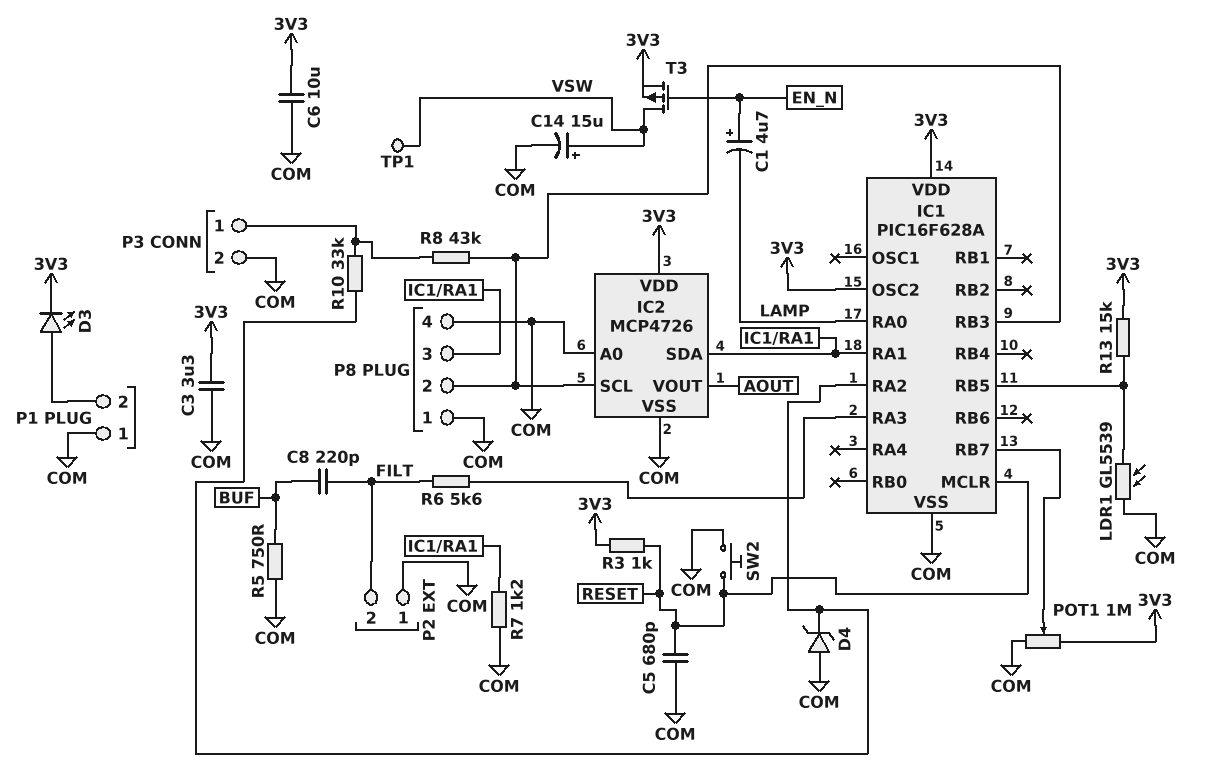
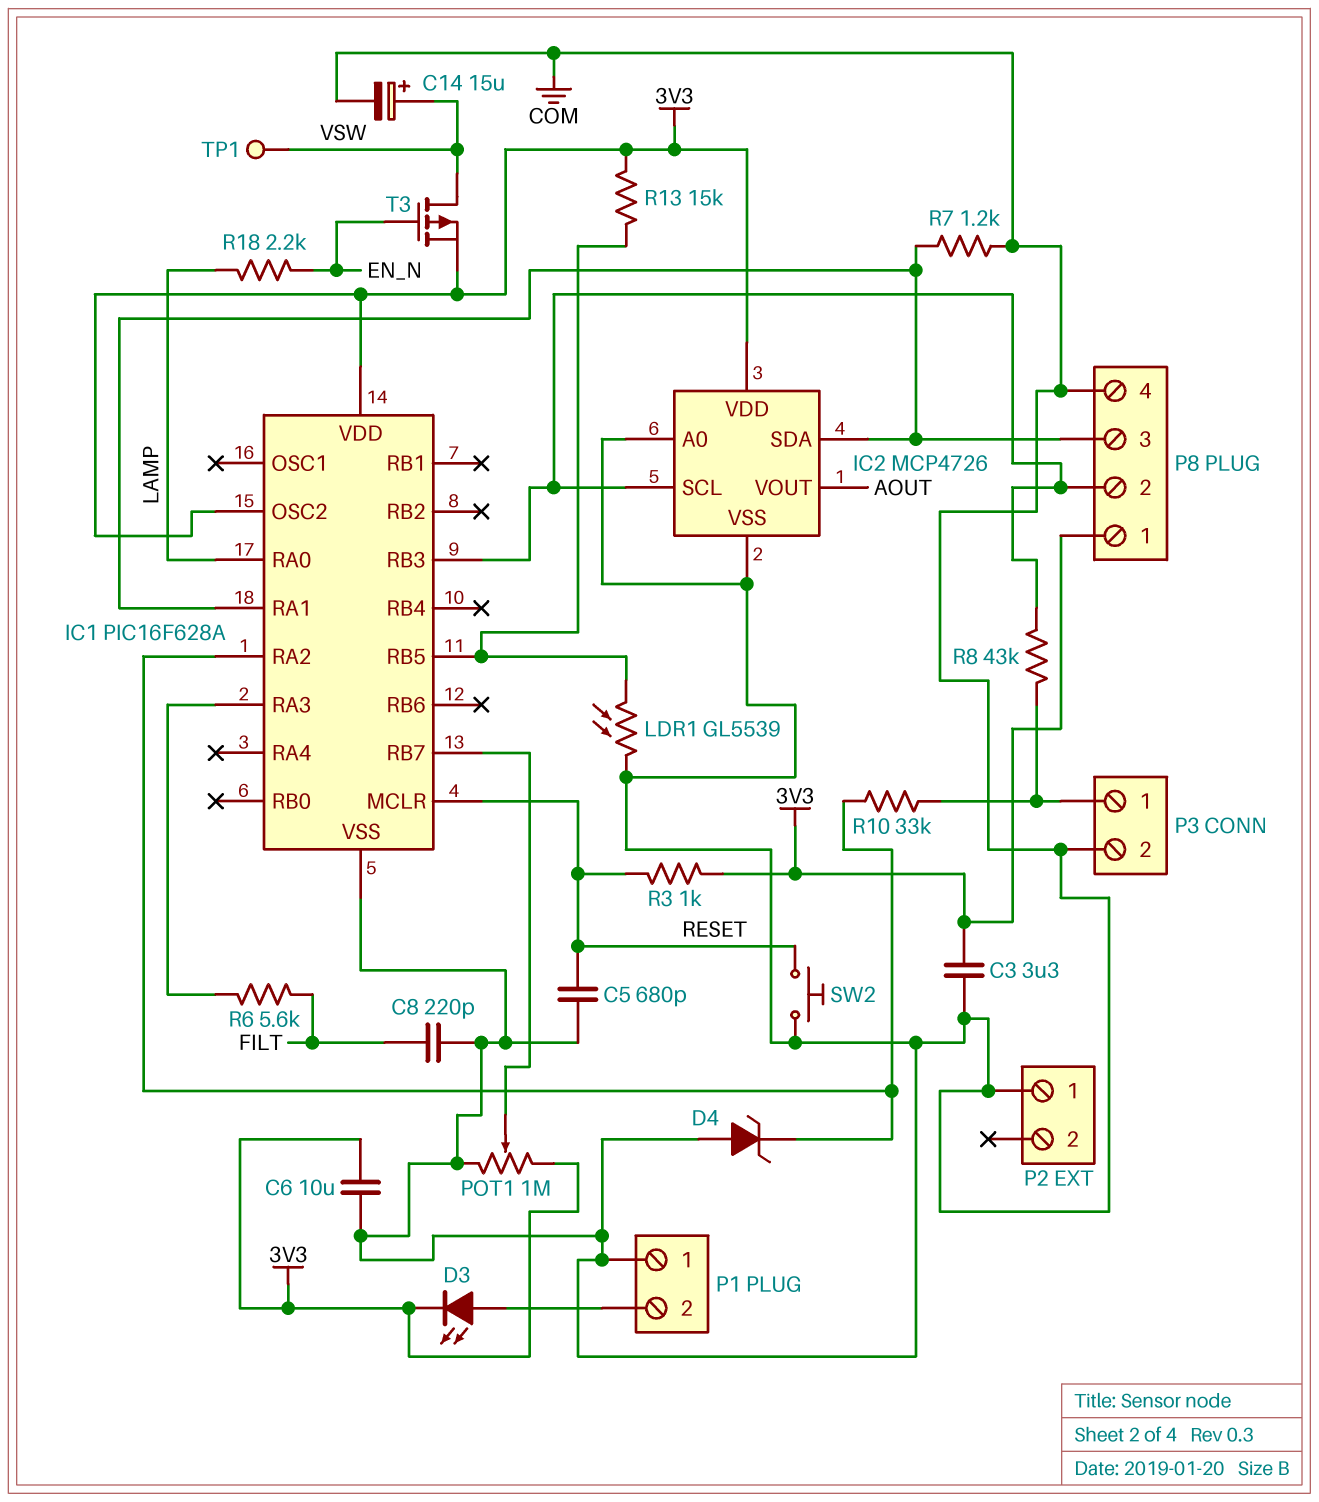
C1: 4.7uF (plus EN_N, minus LAMP) -> none
C8: 220pF (BUF, FILT) -> 220pF (COM, FILT)
P2 pin 2: FILT -> none
P8 pin 1: COM -> 3V3
R5: 750 (BUF, COM) -> none
R18: none -> 2.2k (EN_N, LAMP)

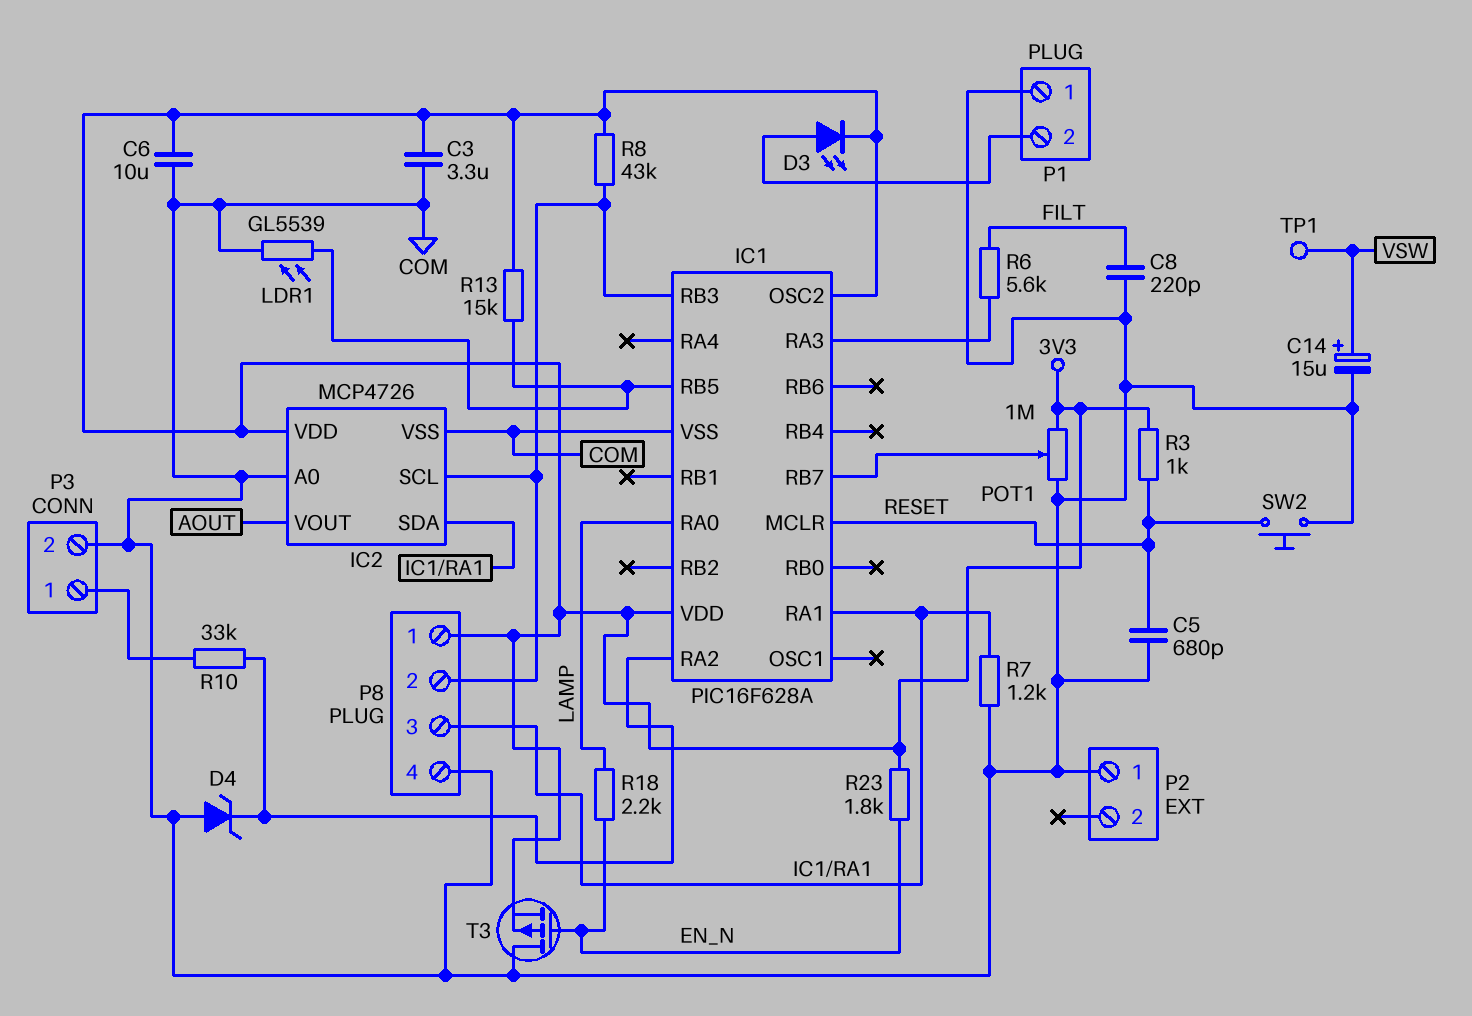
R8: 43k (IC1/RB3, P3/1) -> 43k (3V3, IC1/RB3)
R23: none -> 1.8k (3V3, EN_N)
T3: PMOS (G EN_N, D VSW, S 3V3) -> PMOS (G EN_N, D COM, S 3V3)

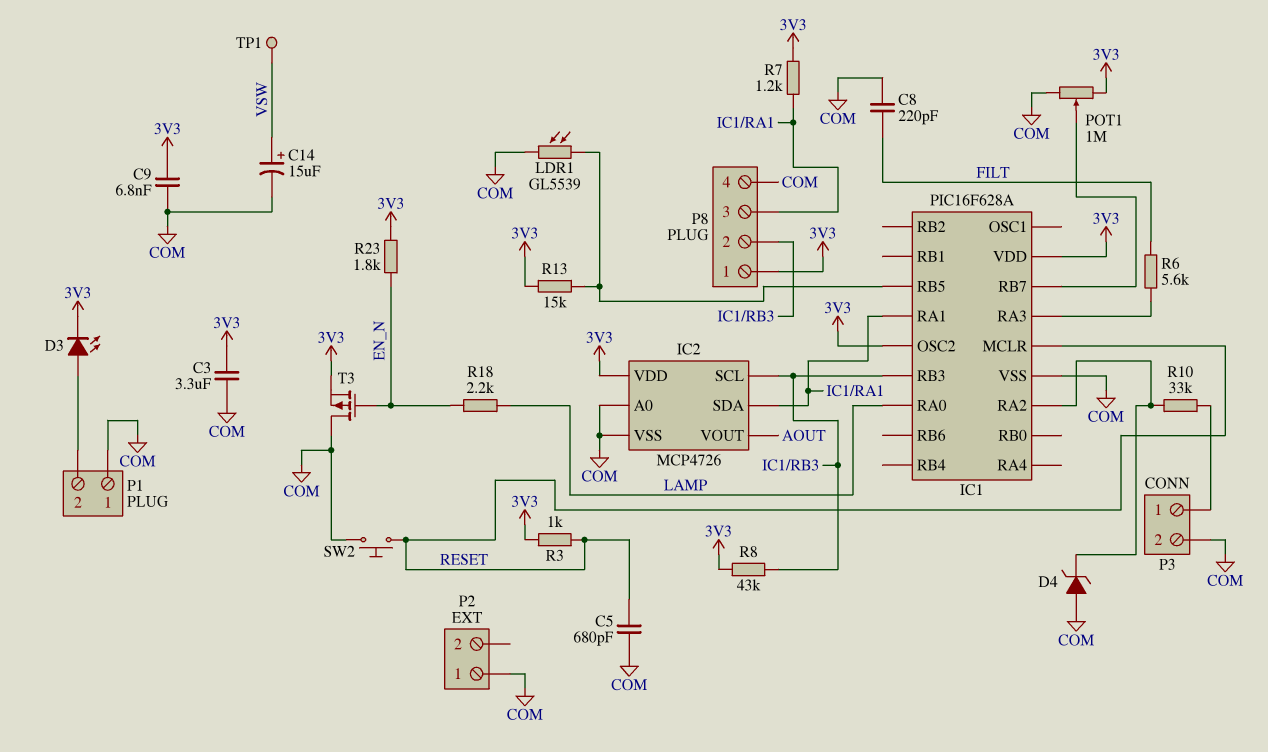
C6: 10uF (3V3, COM) -> none
C9: none -> 6.8nF (3V3, COM)
R7: 1.2k (COM, IC1/RA1) -> 1.2k (3V3, IC1/RA1)

